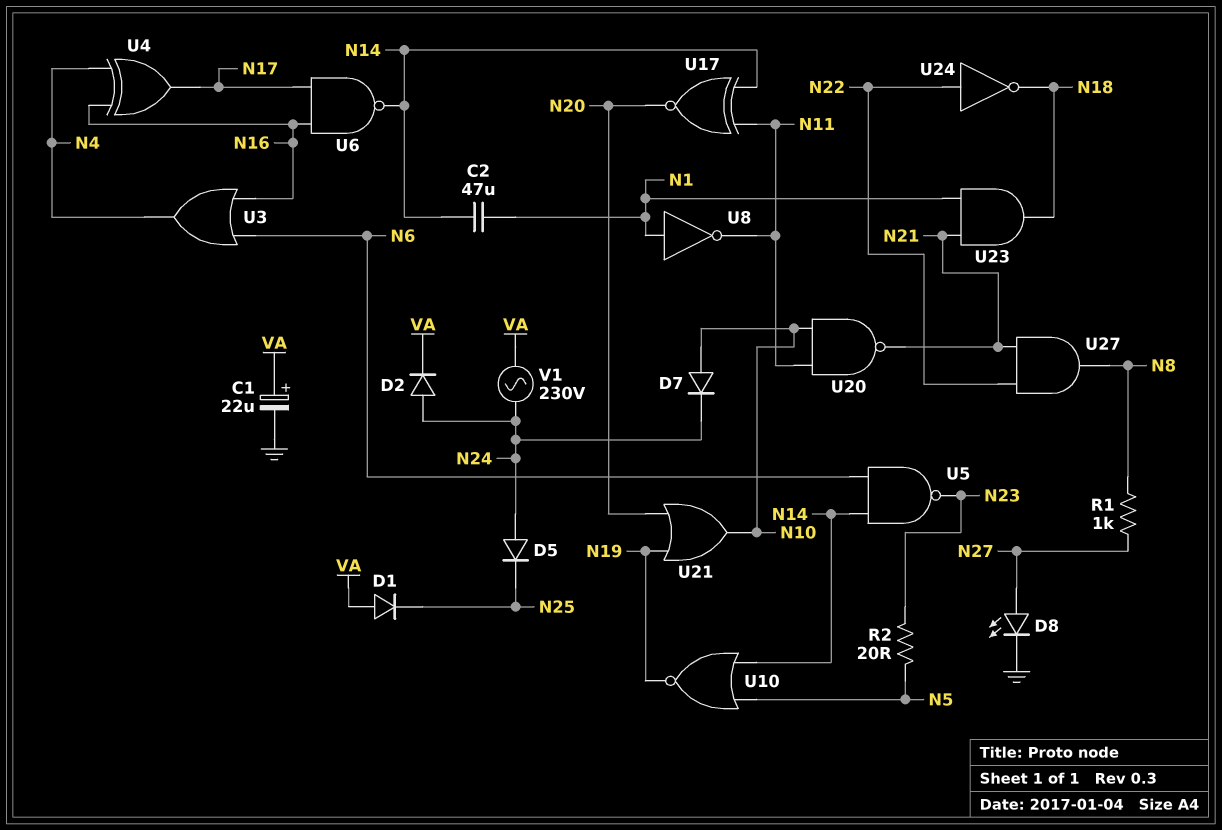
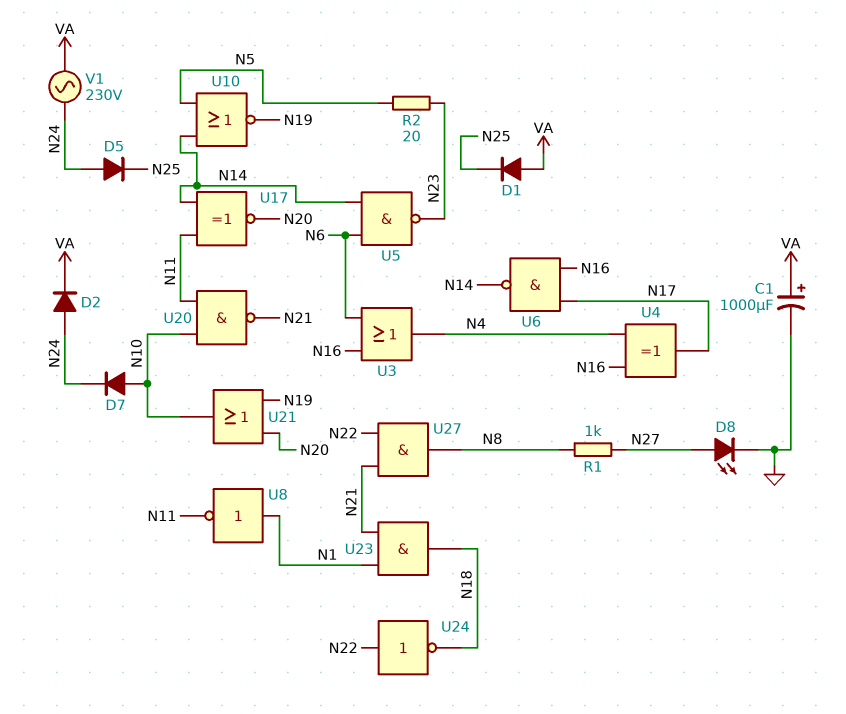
C1: 22uF (plus VA, minus GND) -> 1000uF (plus VA, minus GND)
C2: 47uF (N1, N14) -> none

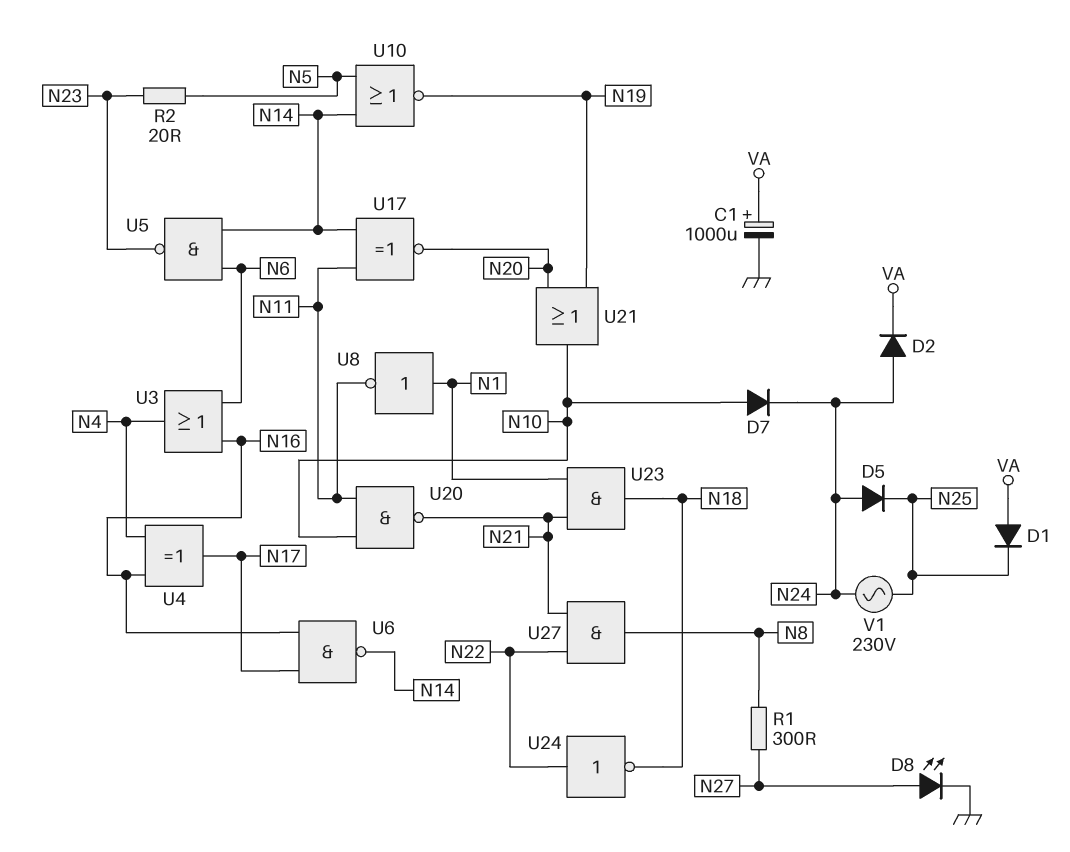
R1: 1k (N8, N27) -> 300 (N8, N27)
V1: AC 230V (N24, VA) -> AC 230V (N24, N25)

